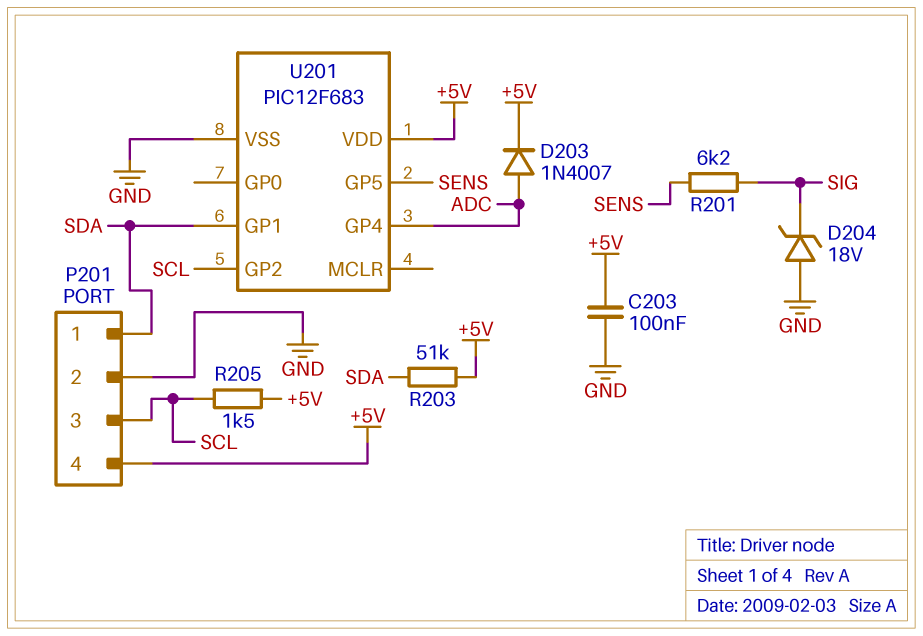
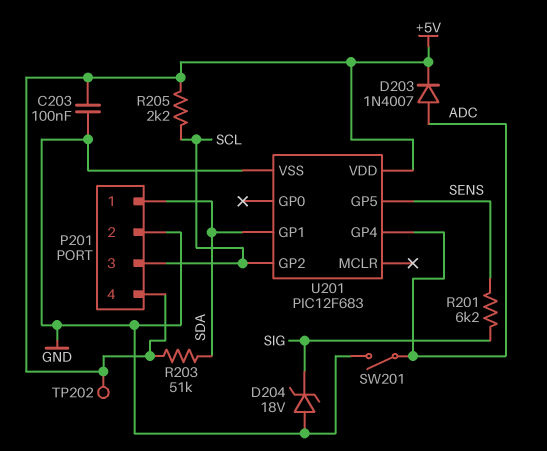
R205: 1.5k (+5V, SCL) -> 2.2k (+5V, SCL)
SW201: none -> switch (ADC, GND)
TP202: none -> test point (+5V)

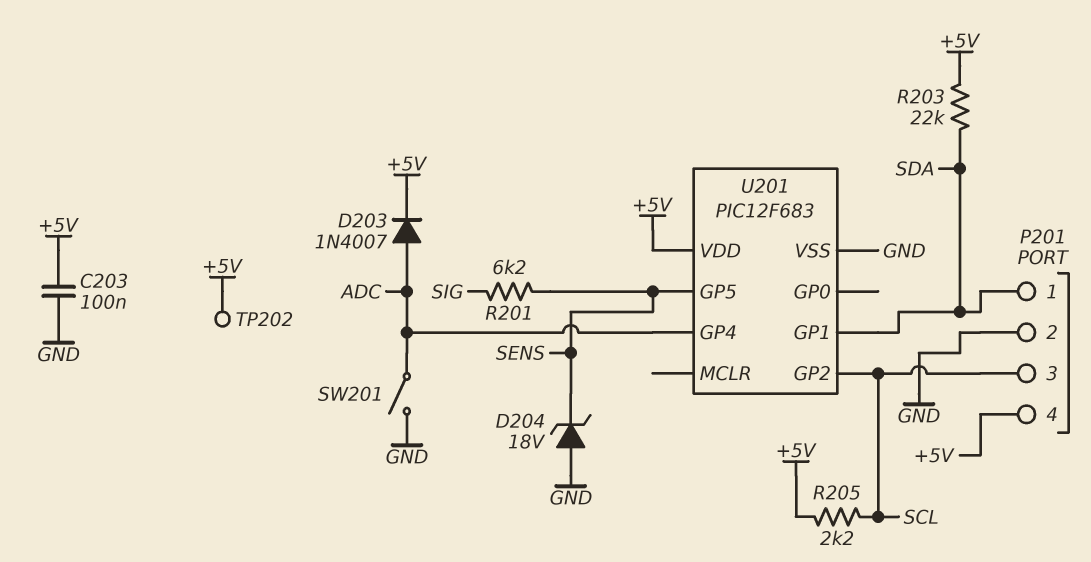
D204: zener 18V (A GND, K SIG) -> zener 18V (A GND, K SENS)
R203: 51k (+5V, SDA) -> 22k (+5V, SDA)

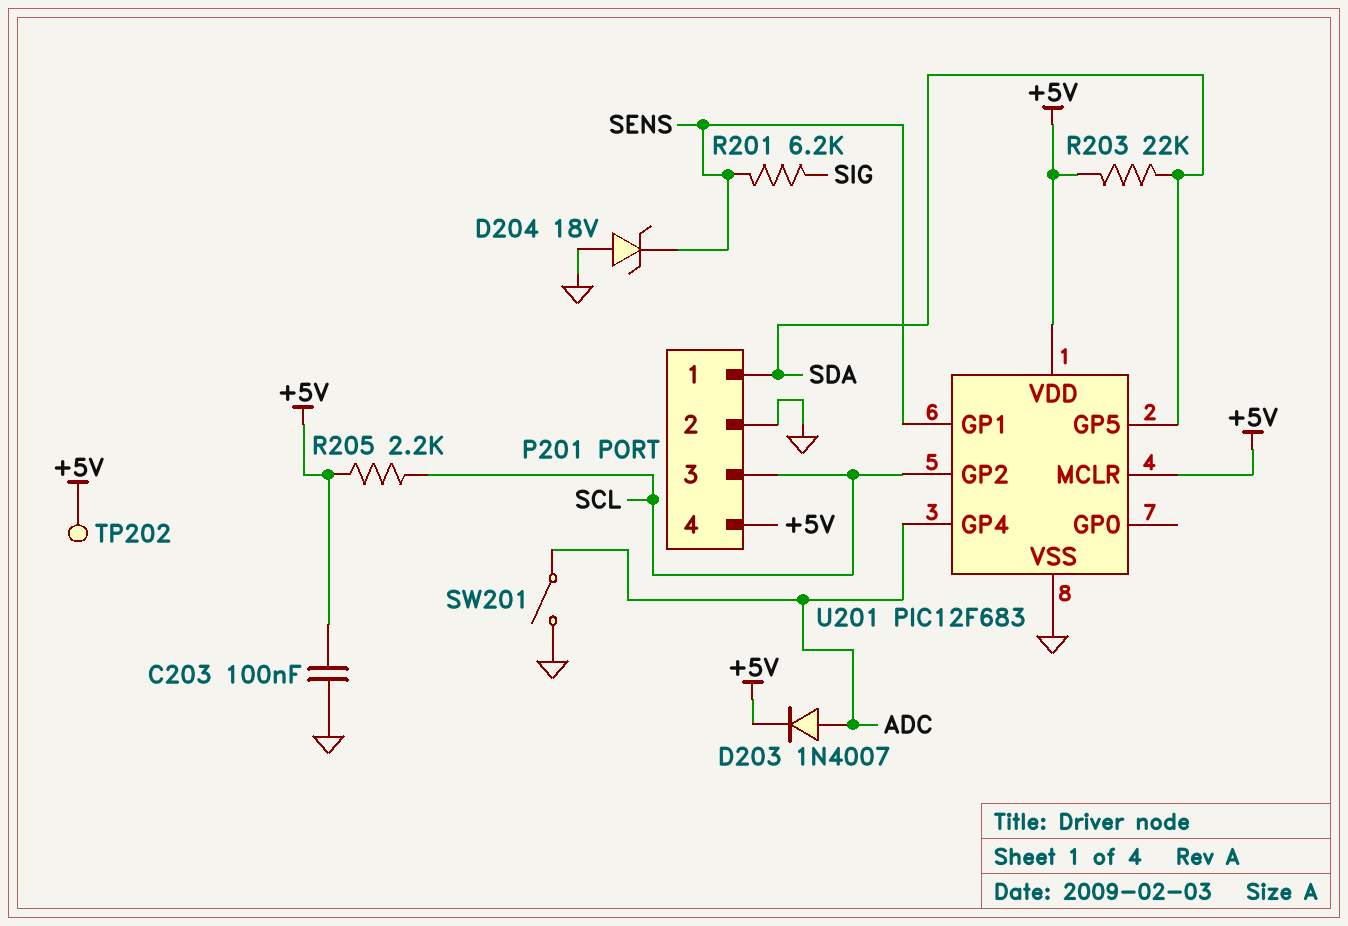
U201 pin GP1: SDA -> SENS
U201 pin GP5: SENS -> SDA
U201 pin MCLR: none -> +5V

